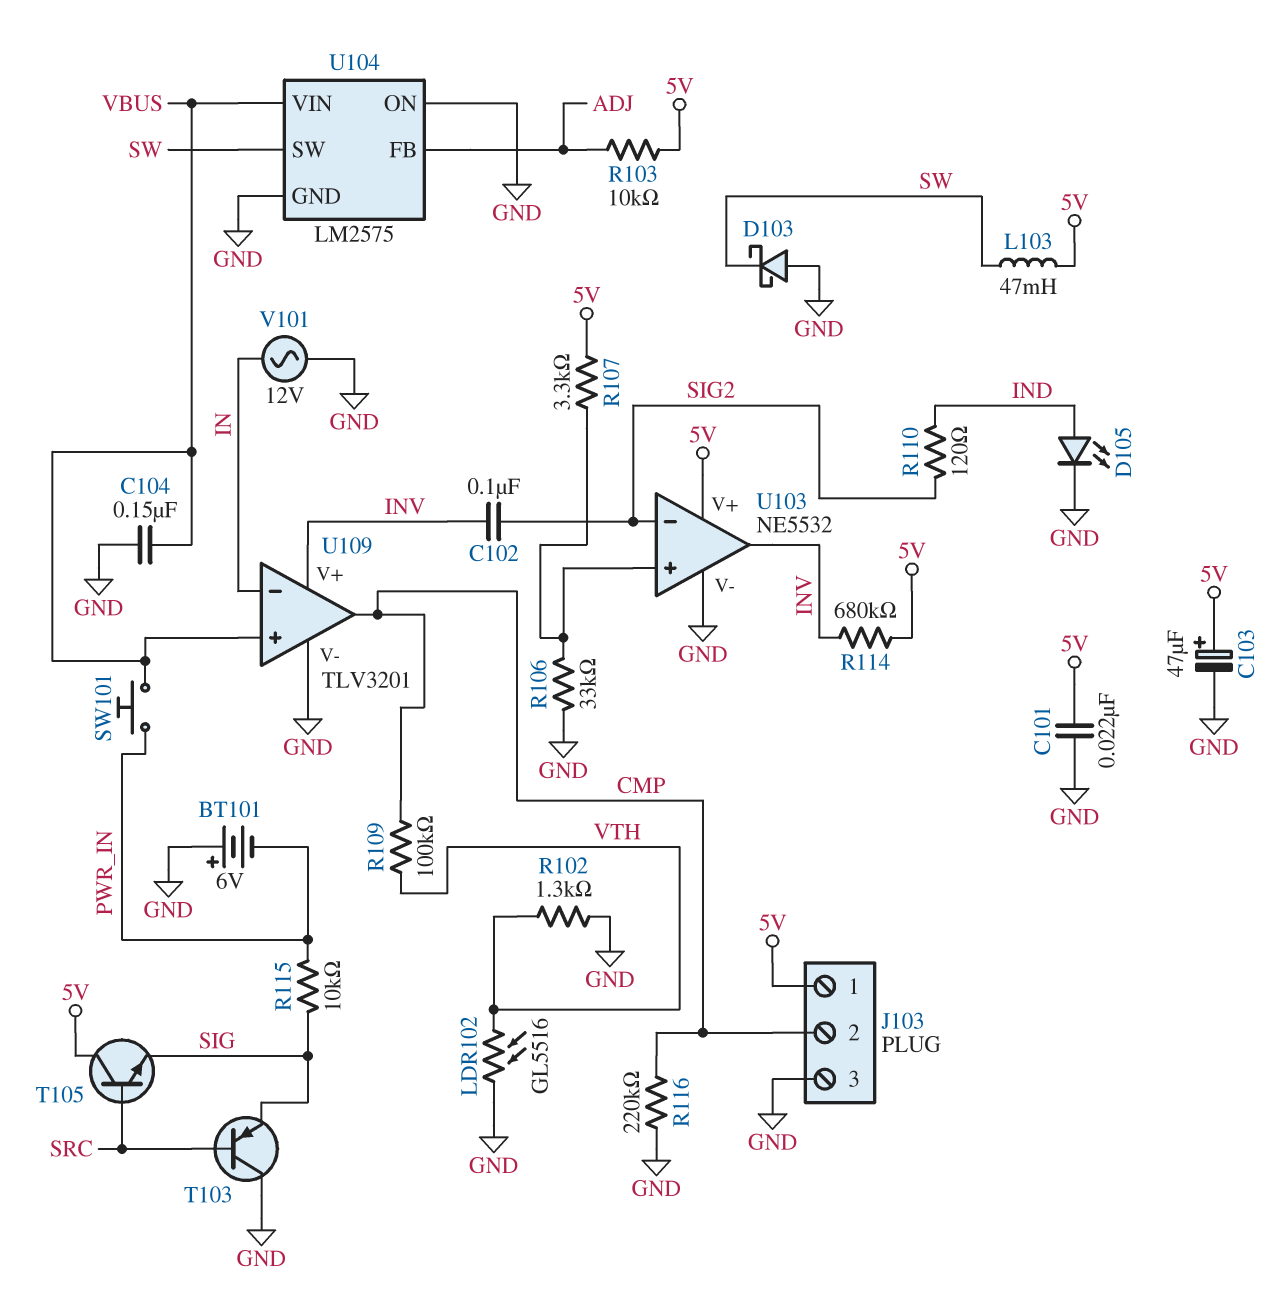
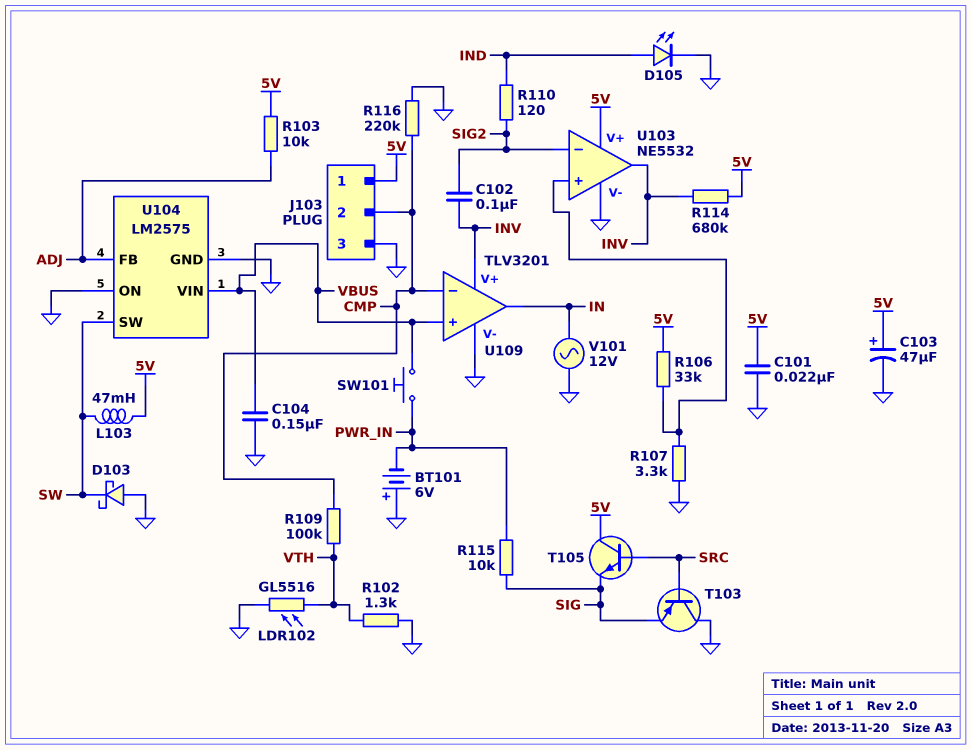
R106: 33k (GND, U103/in+) -> 33k (5V, U103/in+)
R107: 3.3k (5V, U103/in+) -> 3.3k (GND, U103/in+)
U109 pin in-: IN -> CMP
U109 pin out: CMP -> IN

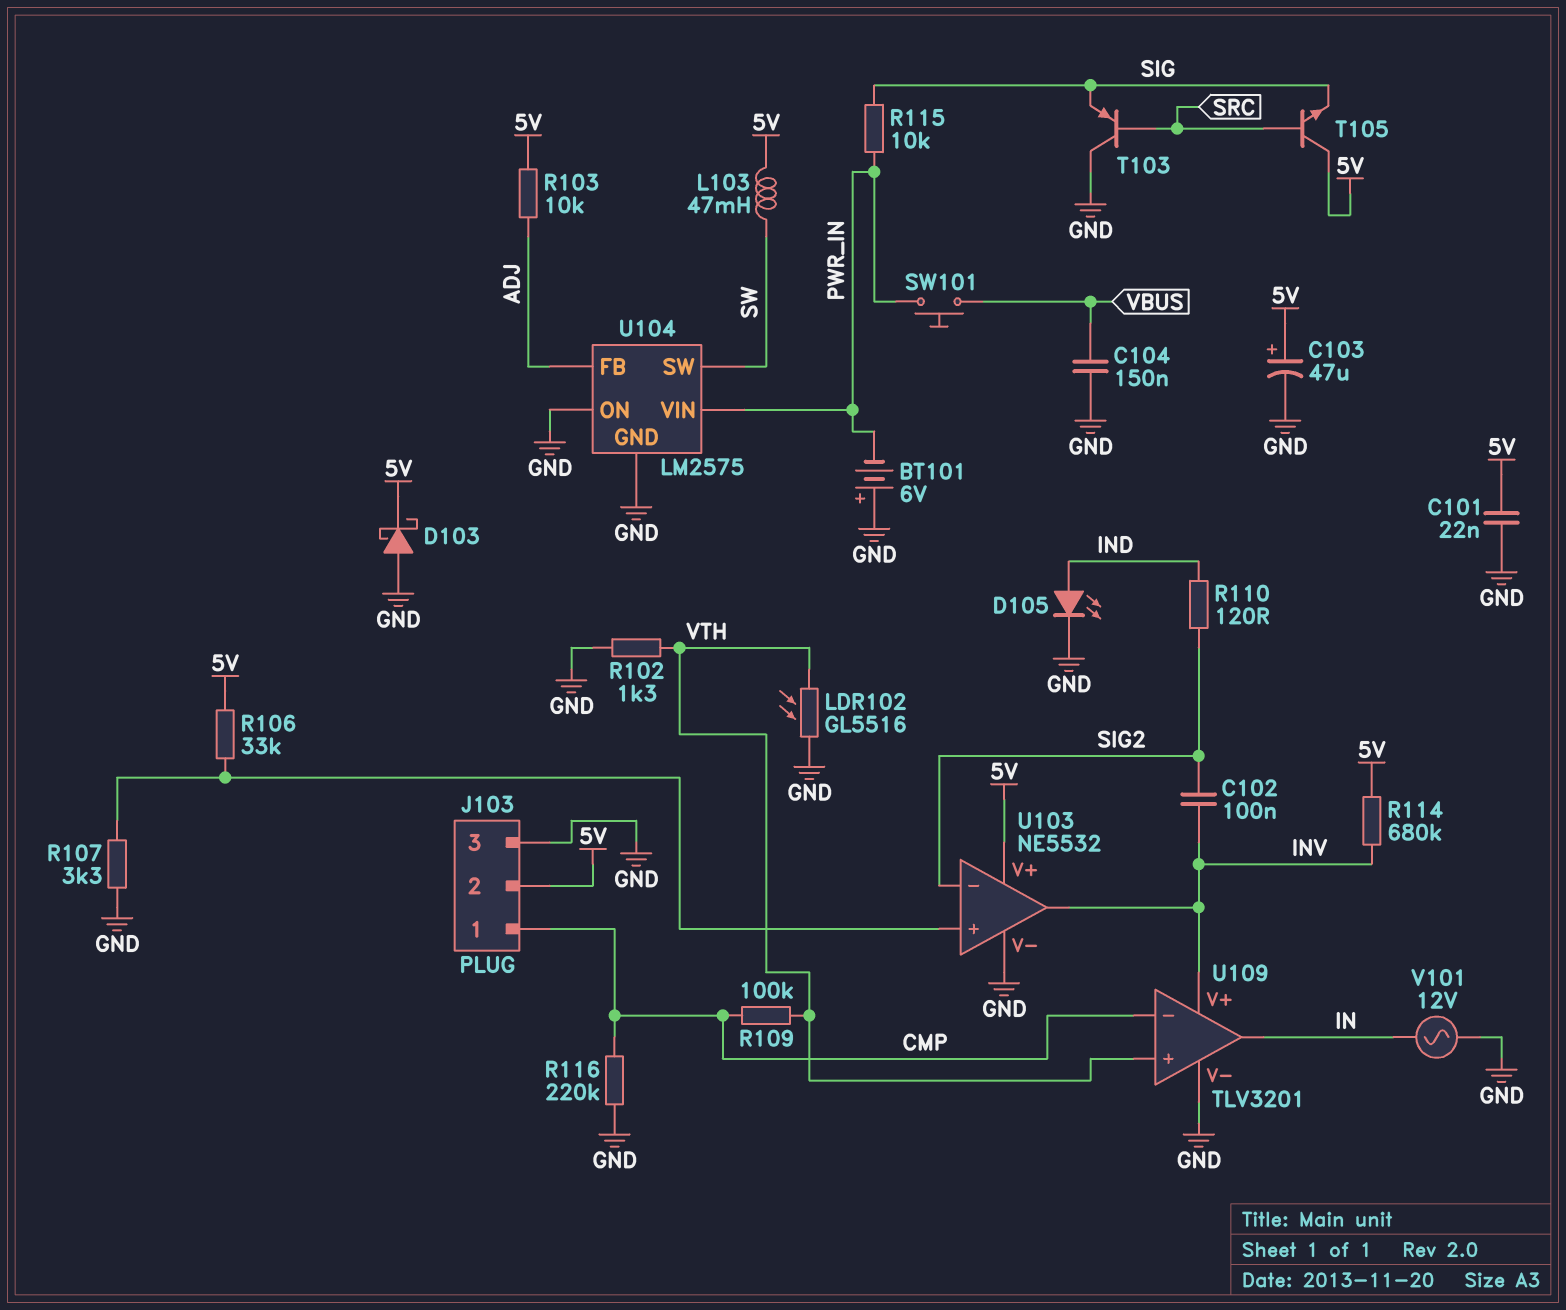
D103: schottky (A GND, K SW) -> schottky (A GND, K 5V)
J103 pin 1: 5V -> CMP
J103 pin 2: CMP -> 5V
U104 pin VIN: VBUS -> PWR_IN
U109 pin in+: VBUS -> VTH

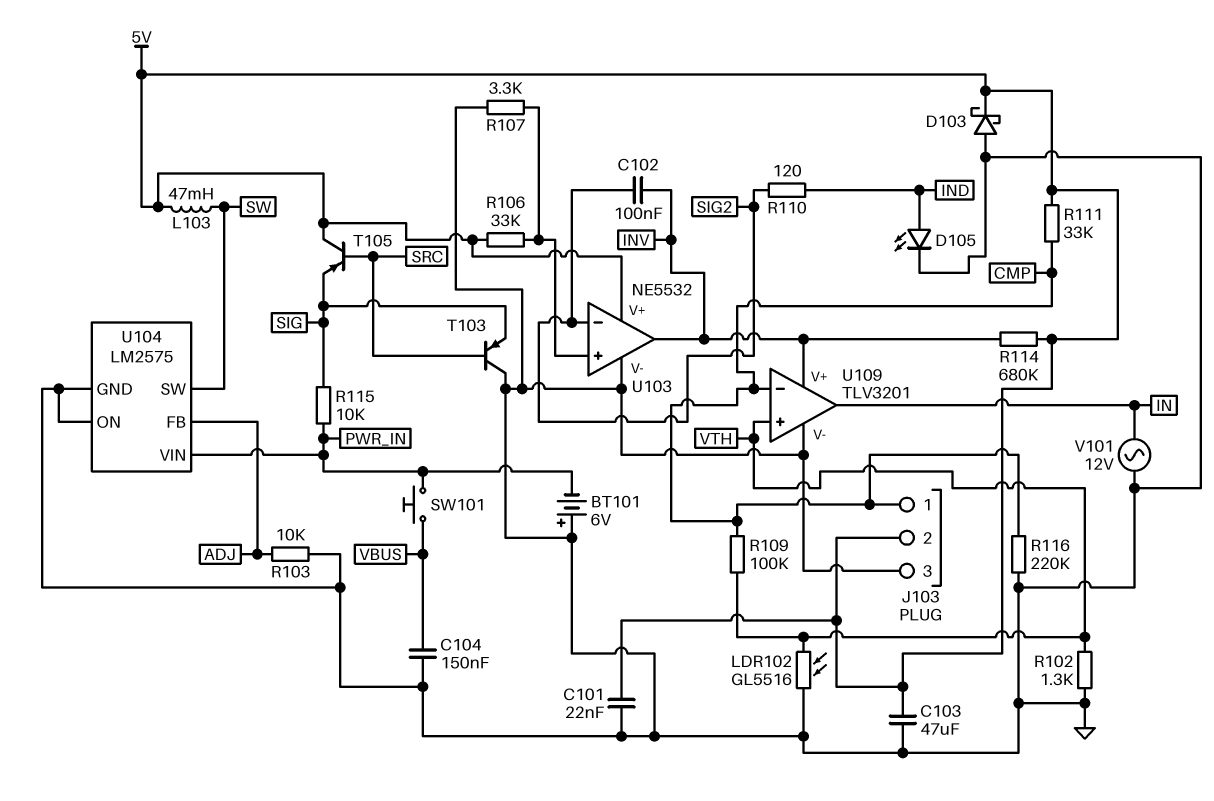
C103: 47uF (plus 5V, minus GND) -> 47uF (5V, GND)
R103: 10k (5V, ADJ) -> 10k (ADJ, GND)
R111: none -> 33k (5V, CMP)
T105: NPN (B SRC, C 5V, E SIG) -> PNP (B SRC, C 5V, E SIG)

